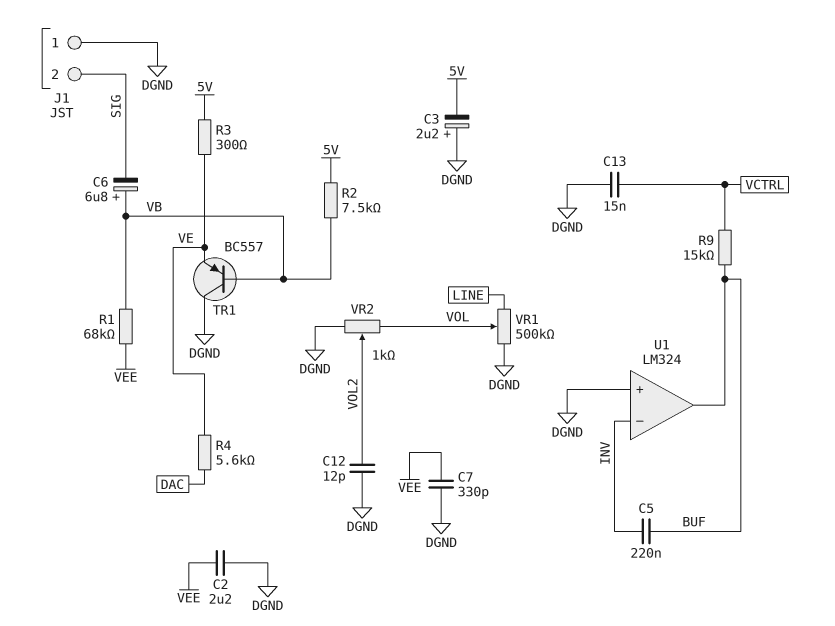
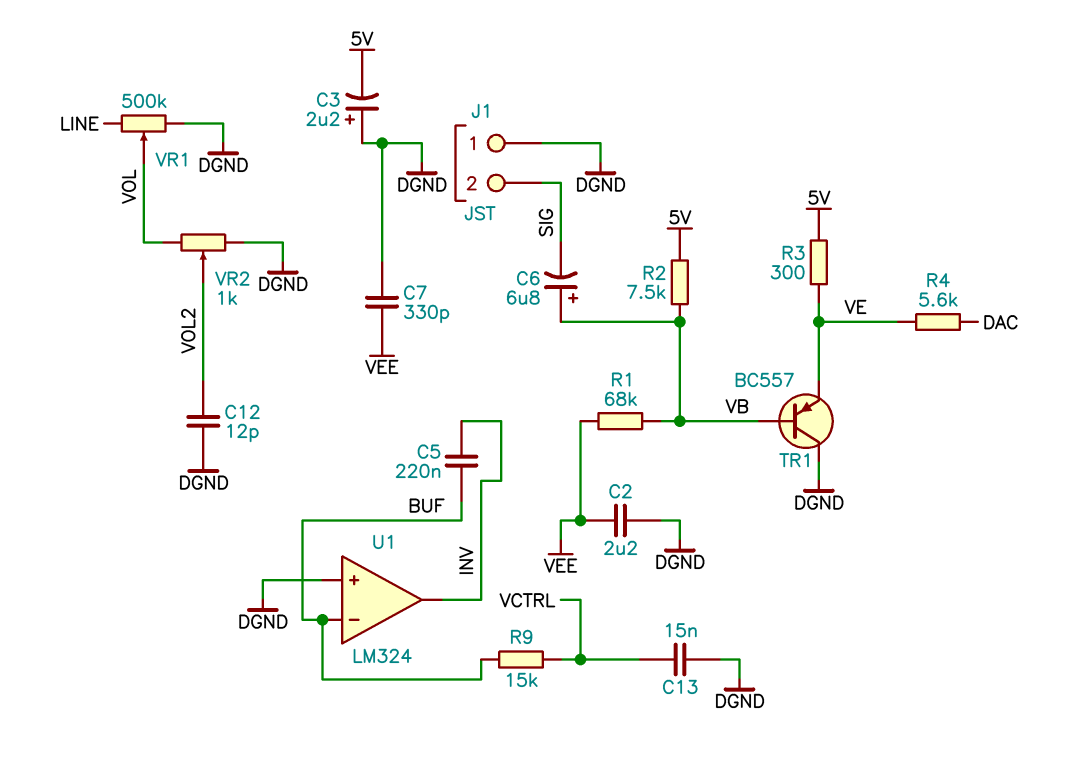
U1 pin in-: INV -> BUF
U1 pin out: BUF -> INV

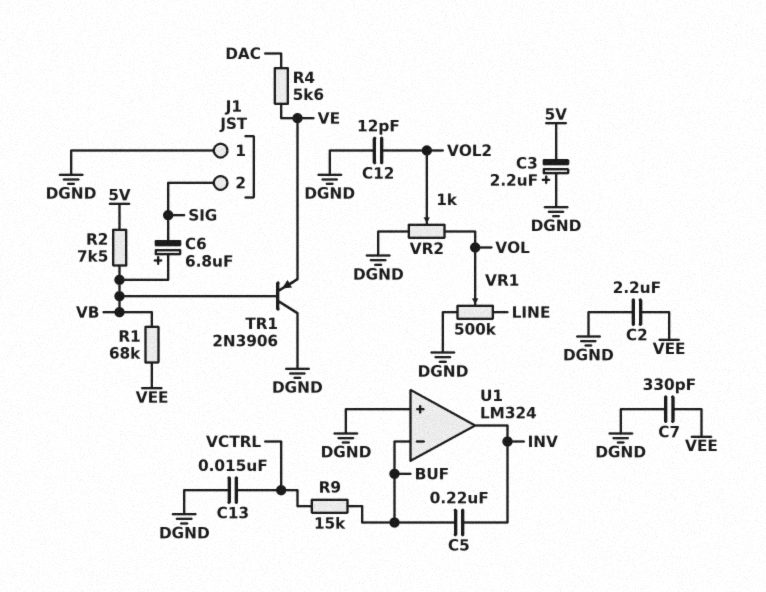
R3: 300 (5V, VE) -> none
TR1: PNP BC557 (B VB, C DGND, E VE) -> PNP 2N3906 (B VB, C DGND, E VE)

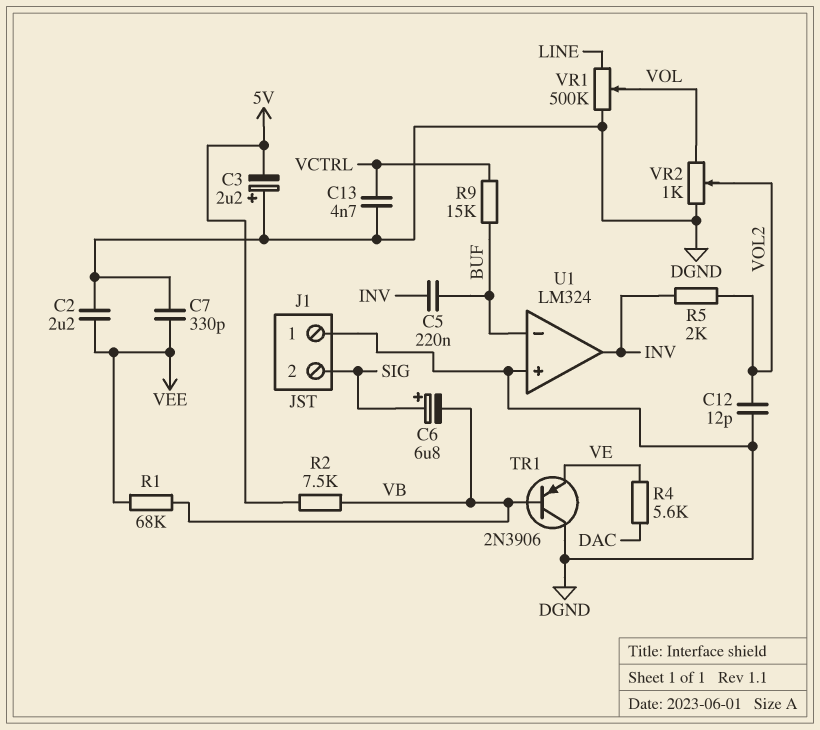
C6: 6.8uF (plus VB, minus SIG) -> 6.8uF (plus SIG, minus VB)
C13: 15nF (DGND, VCTRL) -> 4.7nF (DGND, VCTRL)
R5: none -> 2k (INV, VOL2)

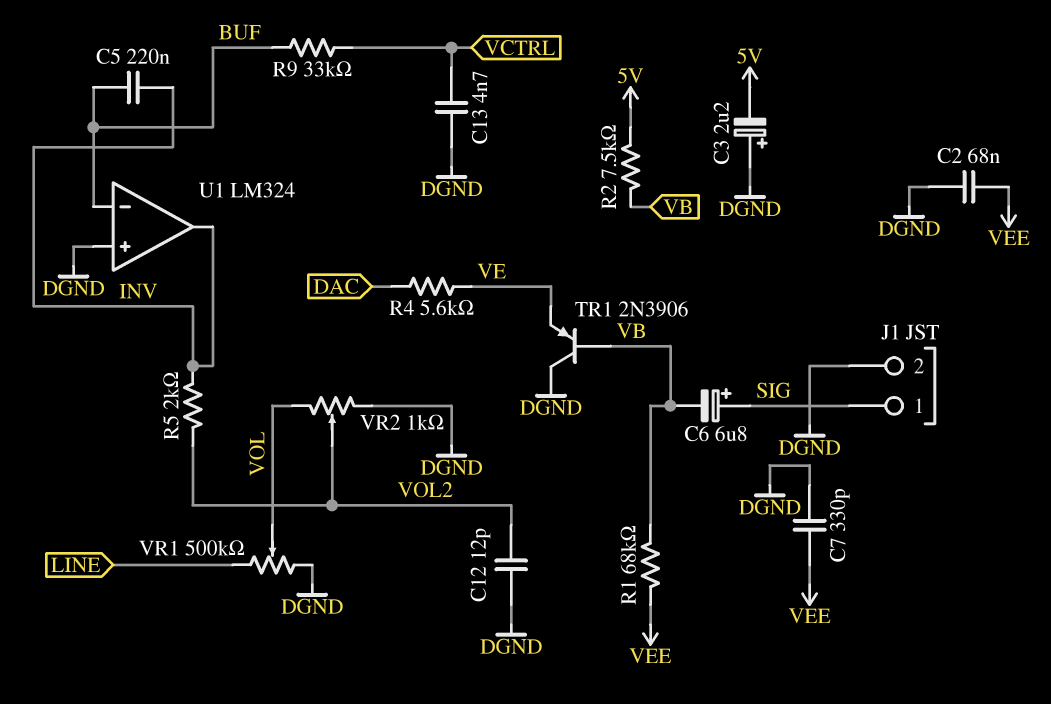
C2: 2.2uF (DGND, VEE) -> 68nF (DGND, VEE)
J1 pin 1: DGND -> SIG
J1 pin 2: SIG -> DGND
R9: 15k (BUF, VCTRL) -> 33k (BUF, VCTRL)

